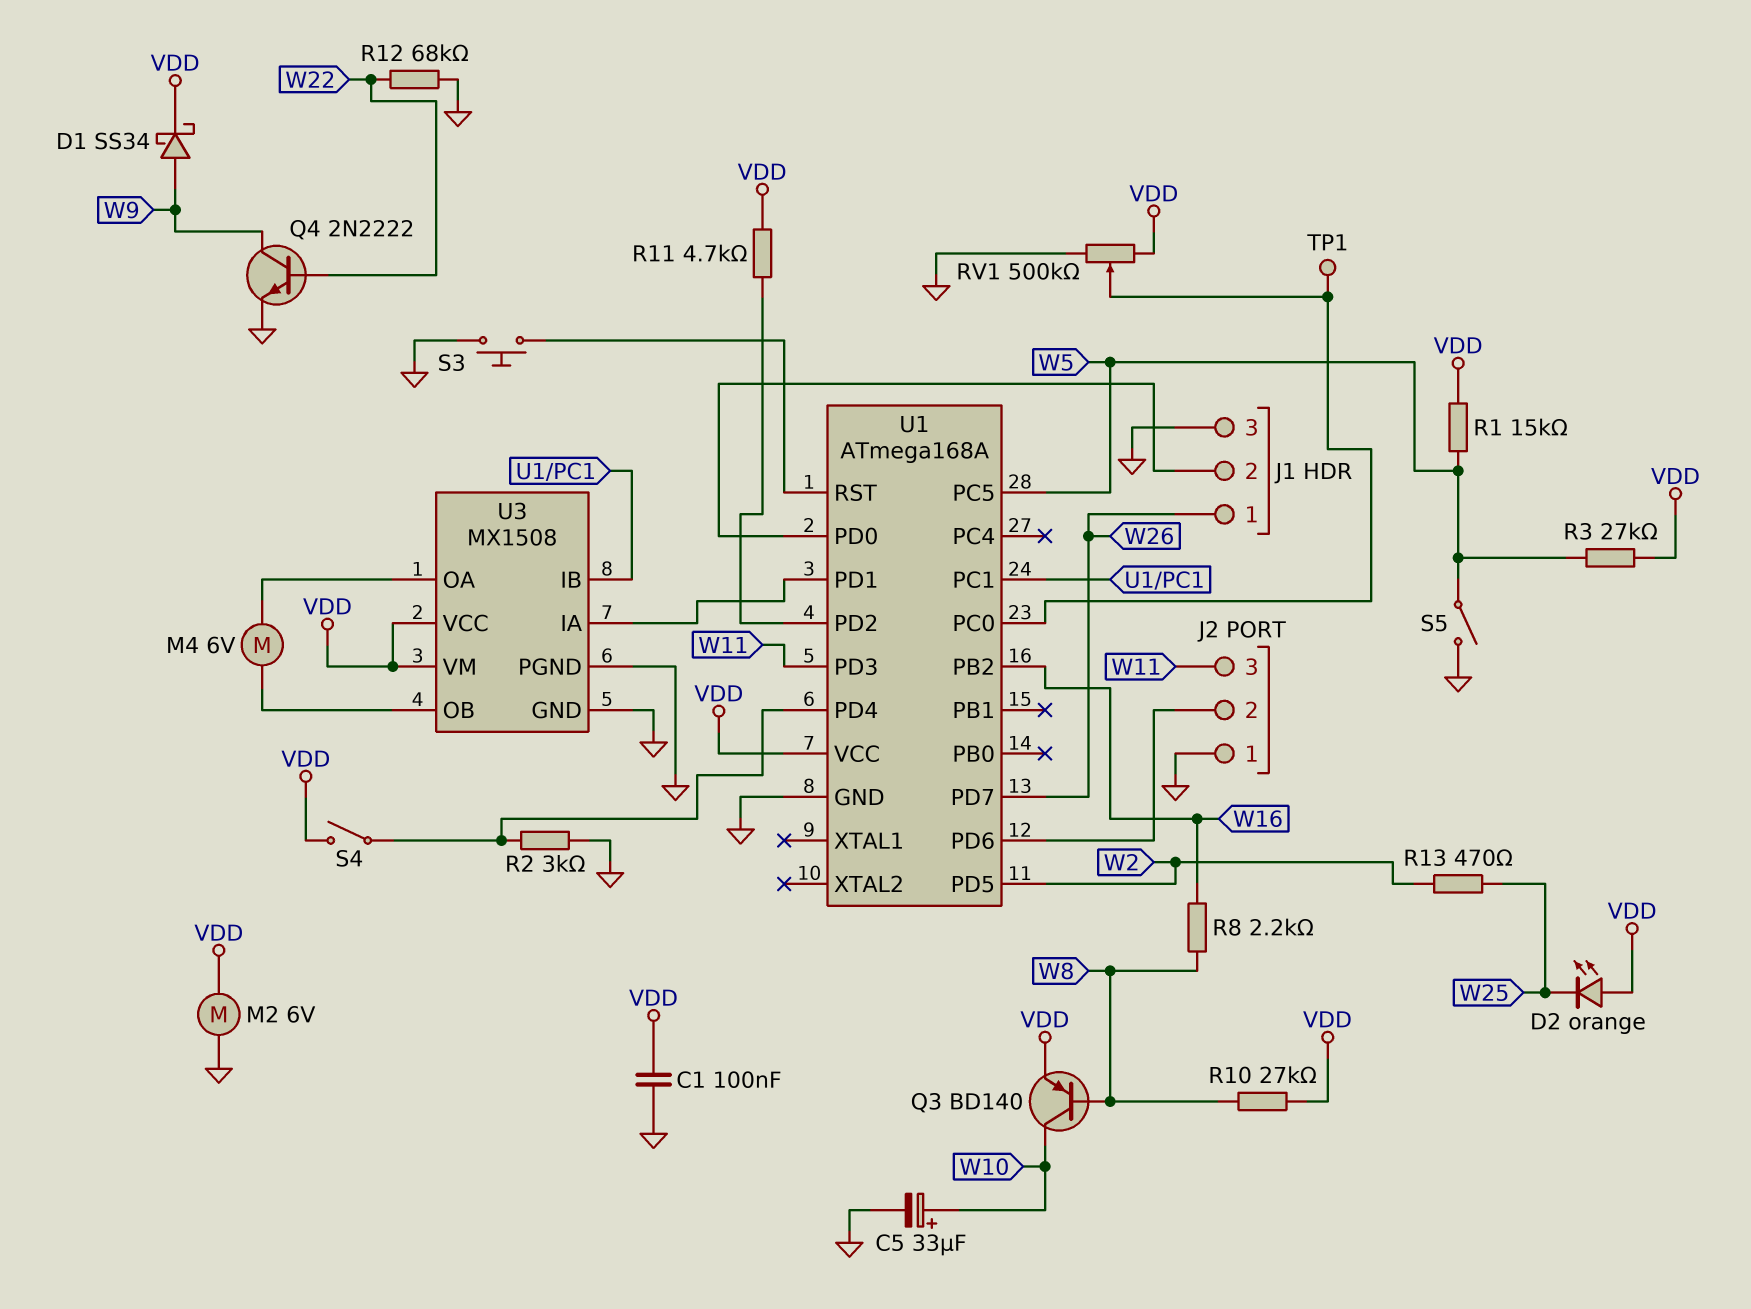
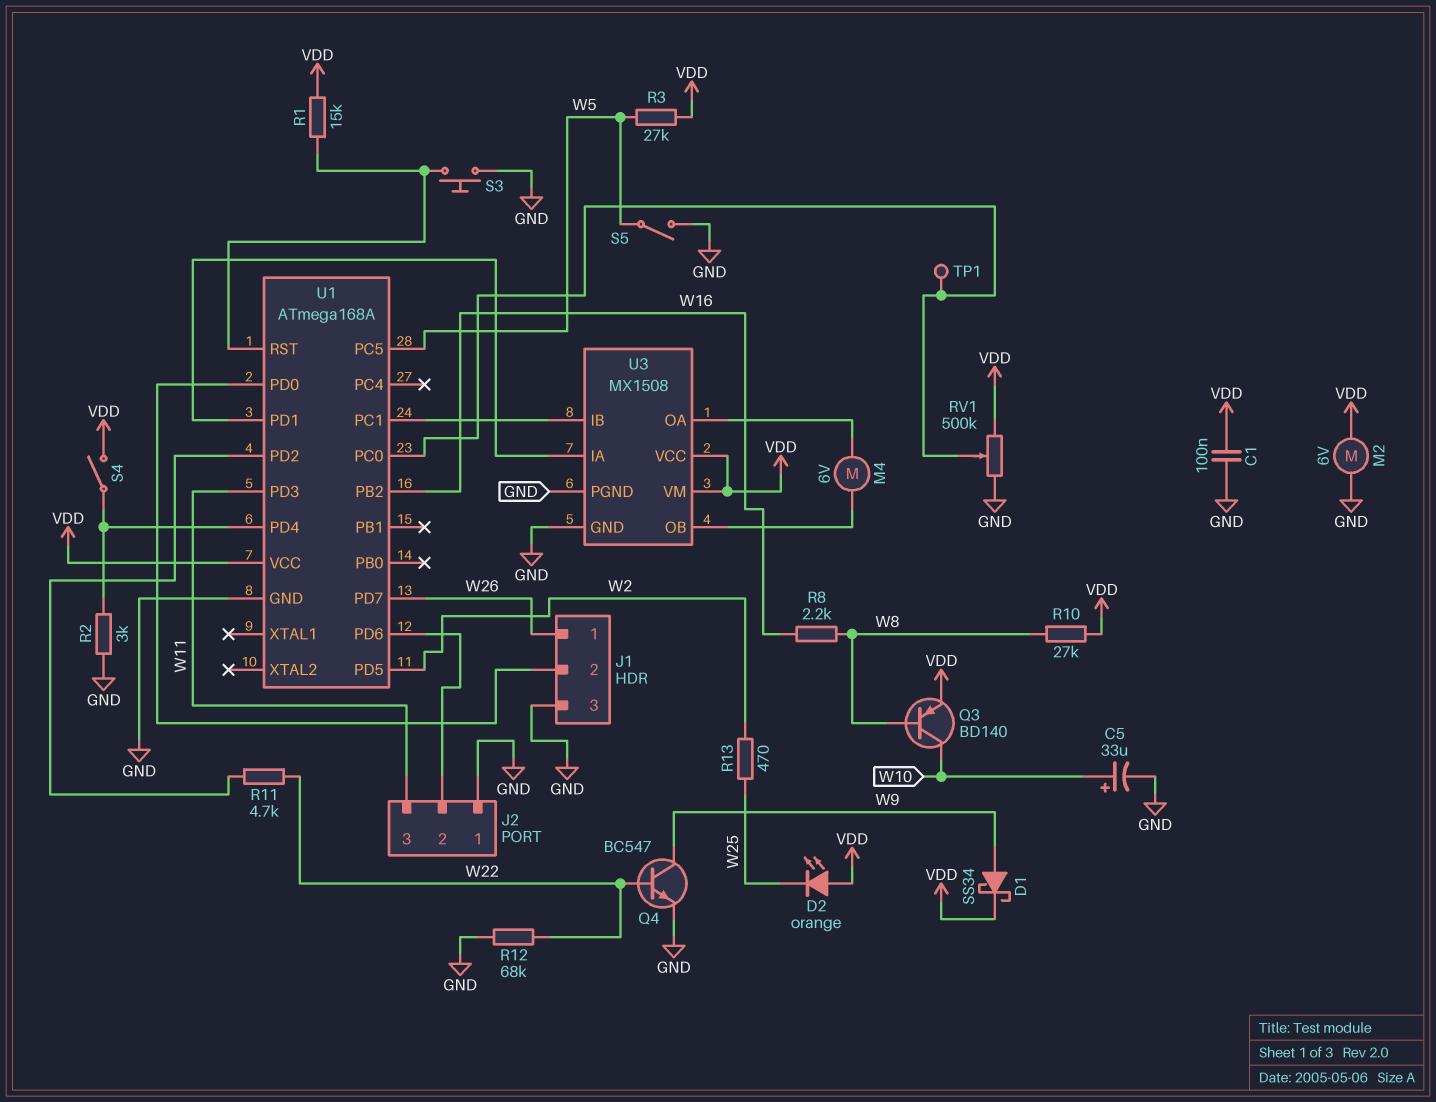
Q4: NPN 2N2222 (B W22, C W9, E GND) -> NPN BC547 (B W22, C W9, E GND)
R1: 15k (VDD, W5) -> 15k (U1/RST, VDD)
R11: 4.7k (U1/PD2, VDD) -> 4.7k (U1/PD2, W22)

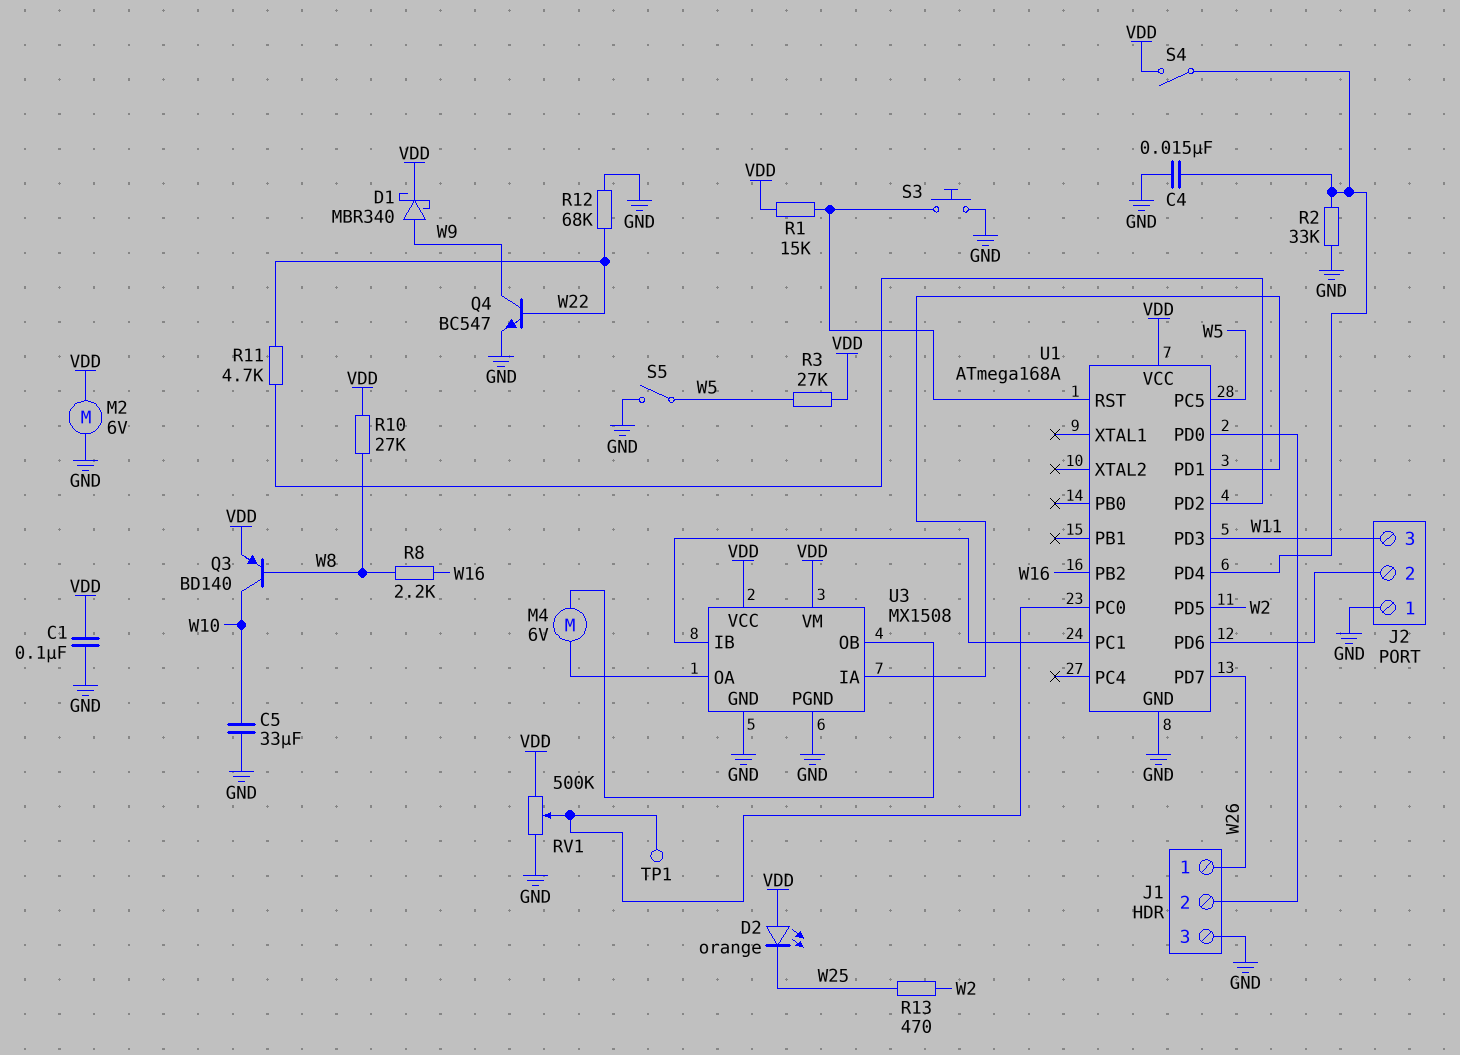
C4: none -> 15nF (GND, U1/PD4)
C5: 33uF (plus W10, minus GND) -> 33uF (GND, W10)
D1: schottky SS34 (A W9, K VDD) -> schottky MBR340 (A W9, K VDD)
R2: 3k (GND, U1/PD4) -> 33k (GND, U1/PD4)

